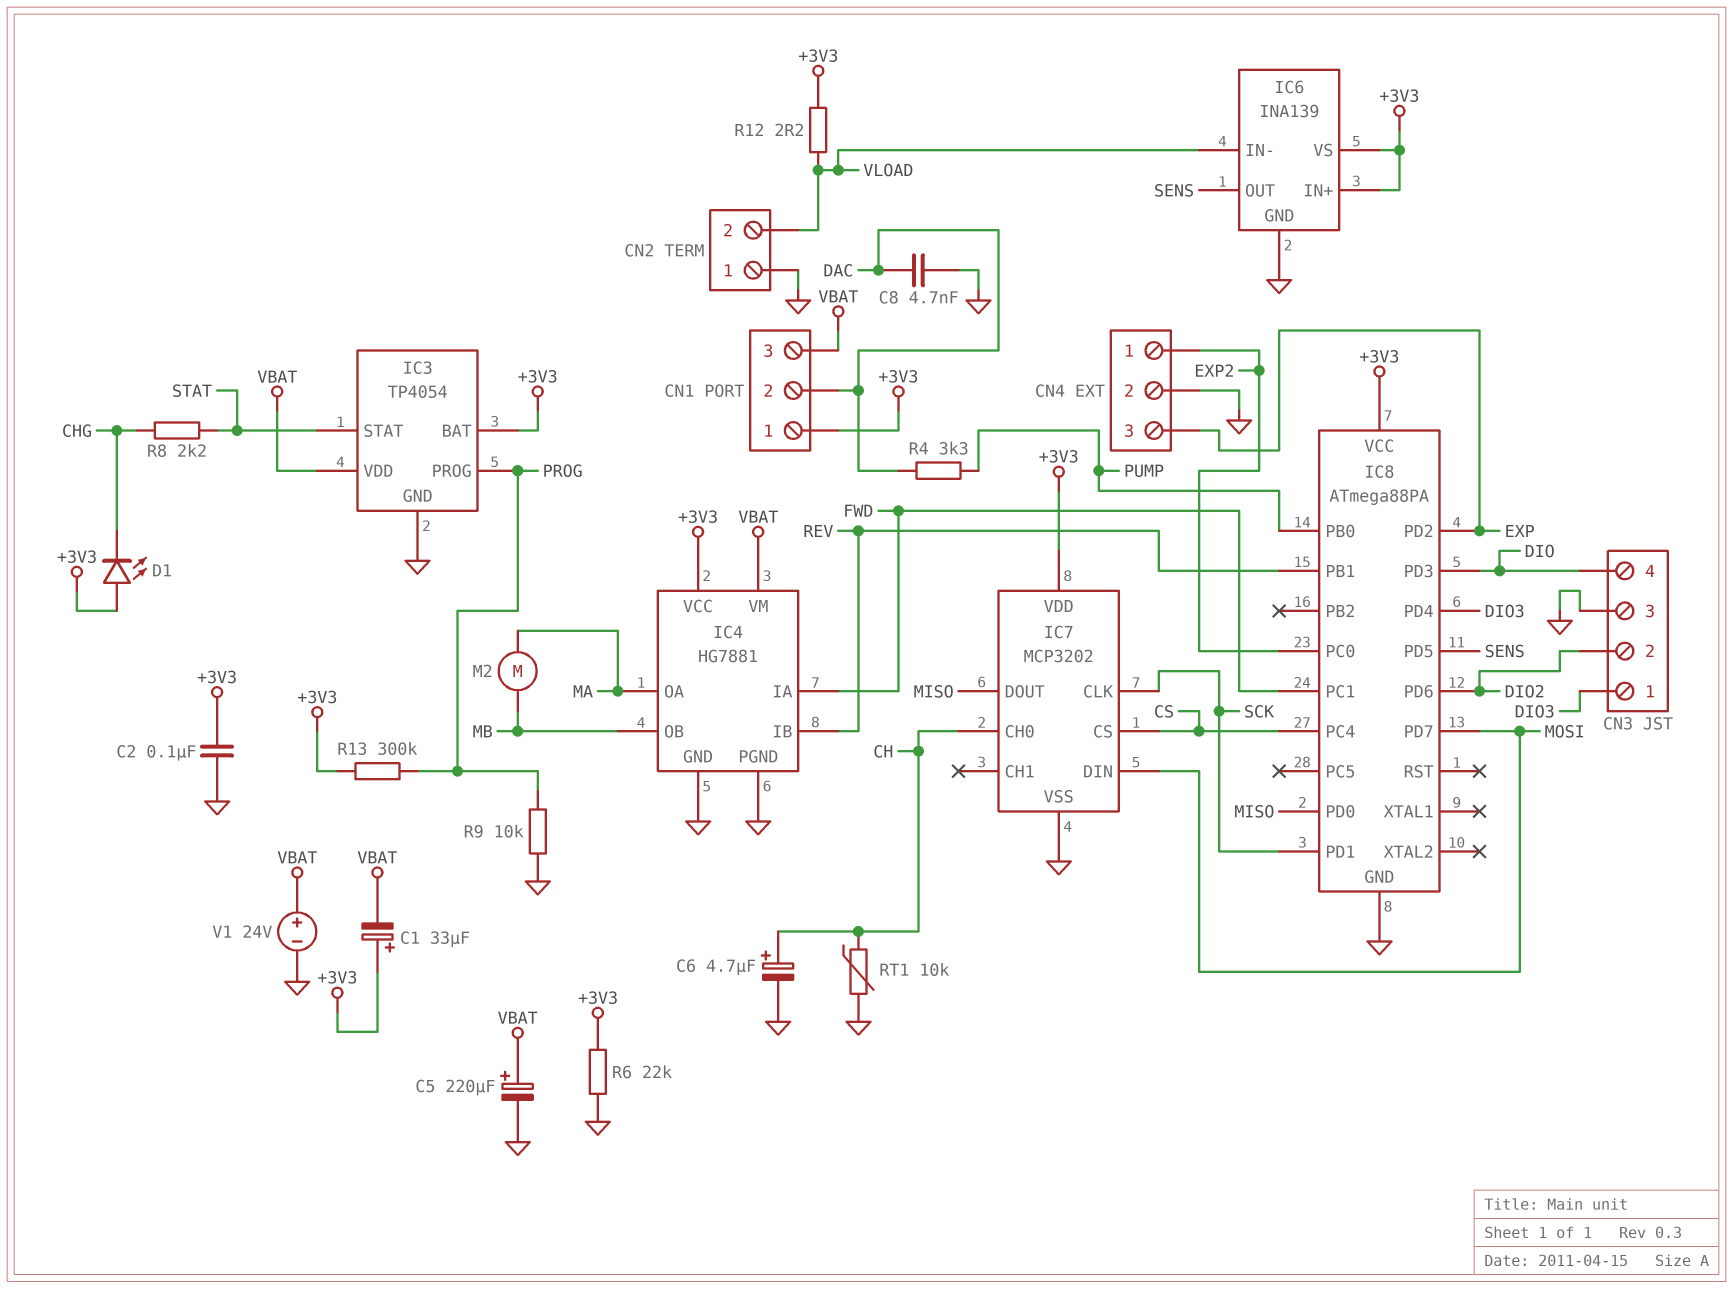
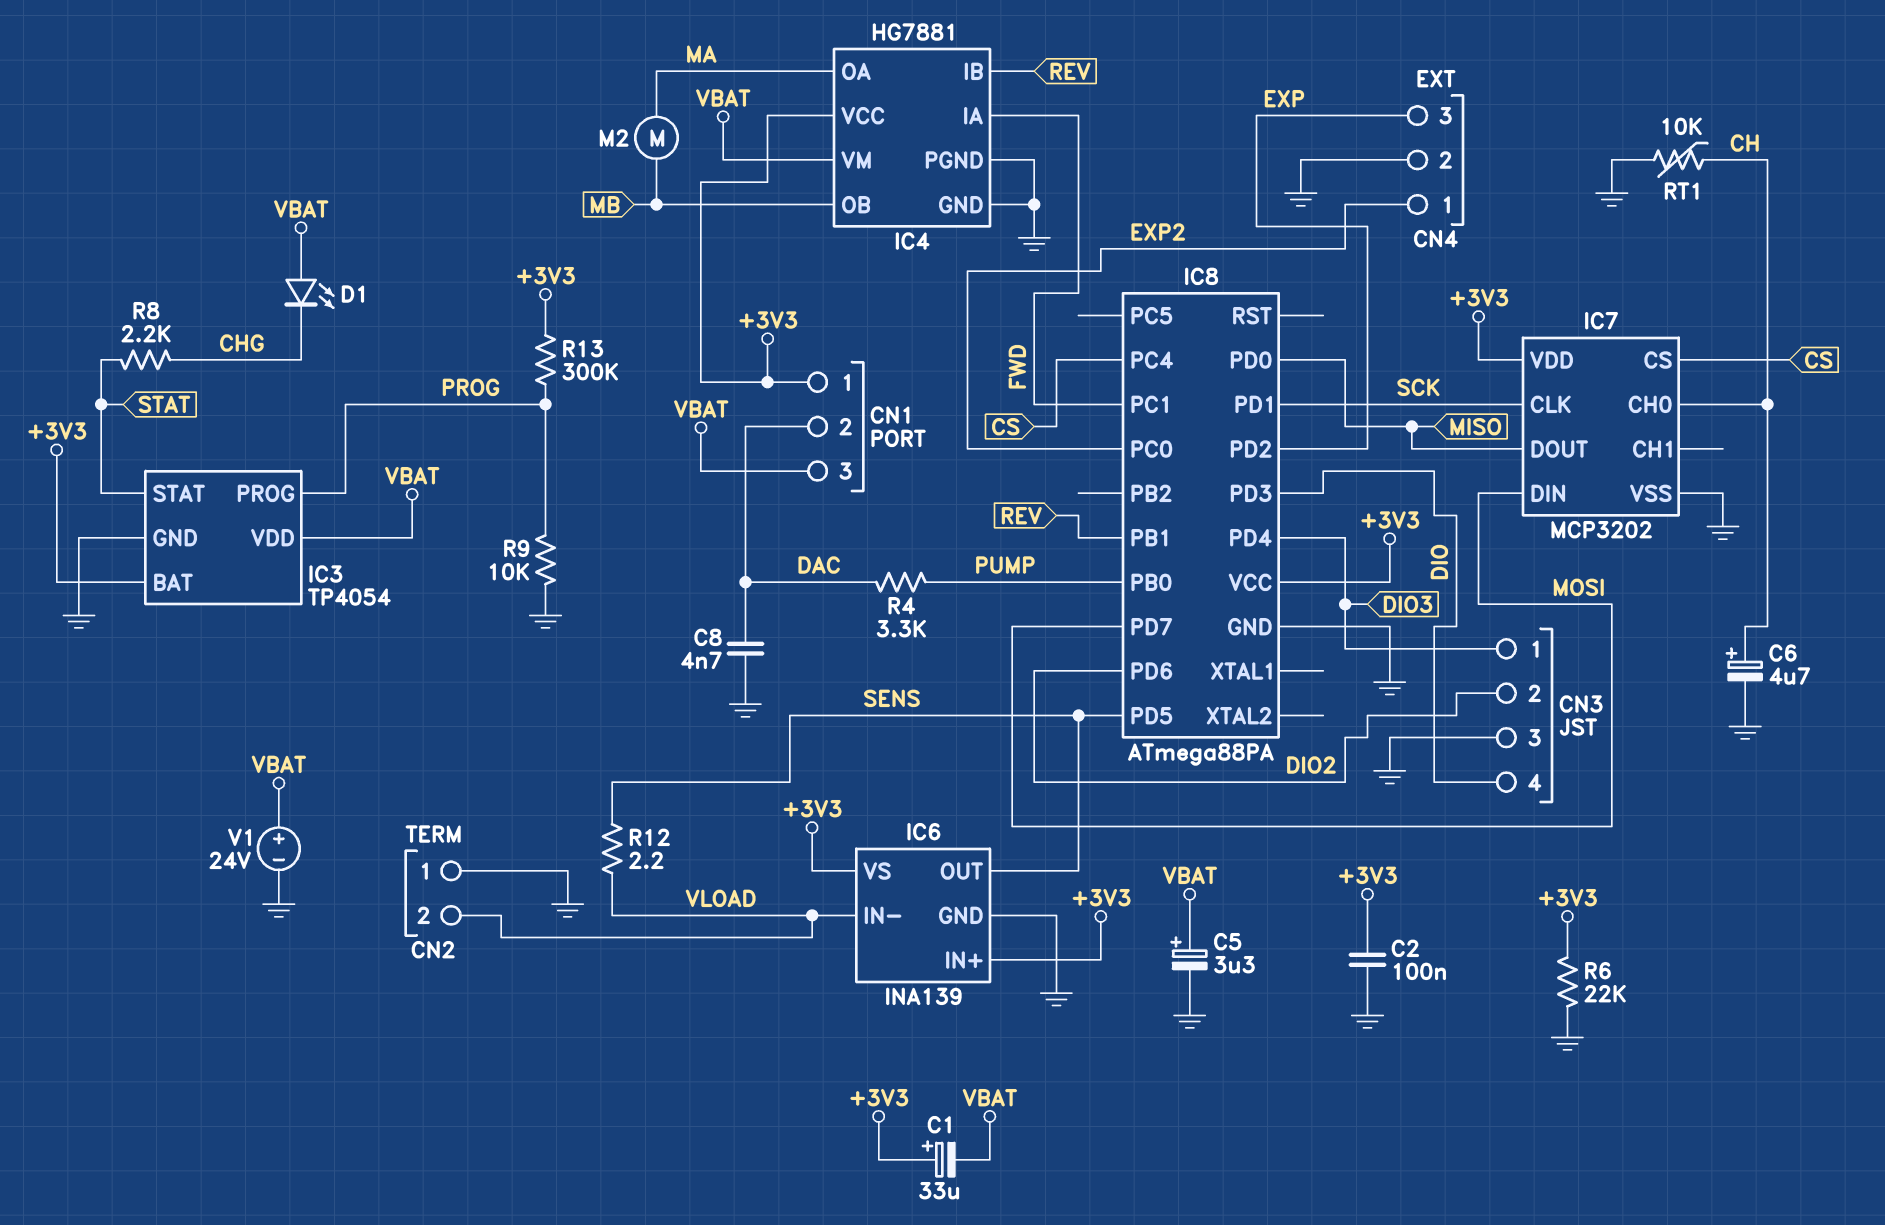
C5: 220uF (plus VBAT, minus GND) -> 3.3uF (plus VBAT, minus GND)
D1: LED (A +3V3, K CHG) -> LED (A VBAT, K CHG)
R12: 2.2 (+3V3, VLOAD) -> 2.2 (SENS, VLOAD)

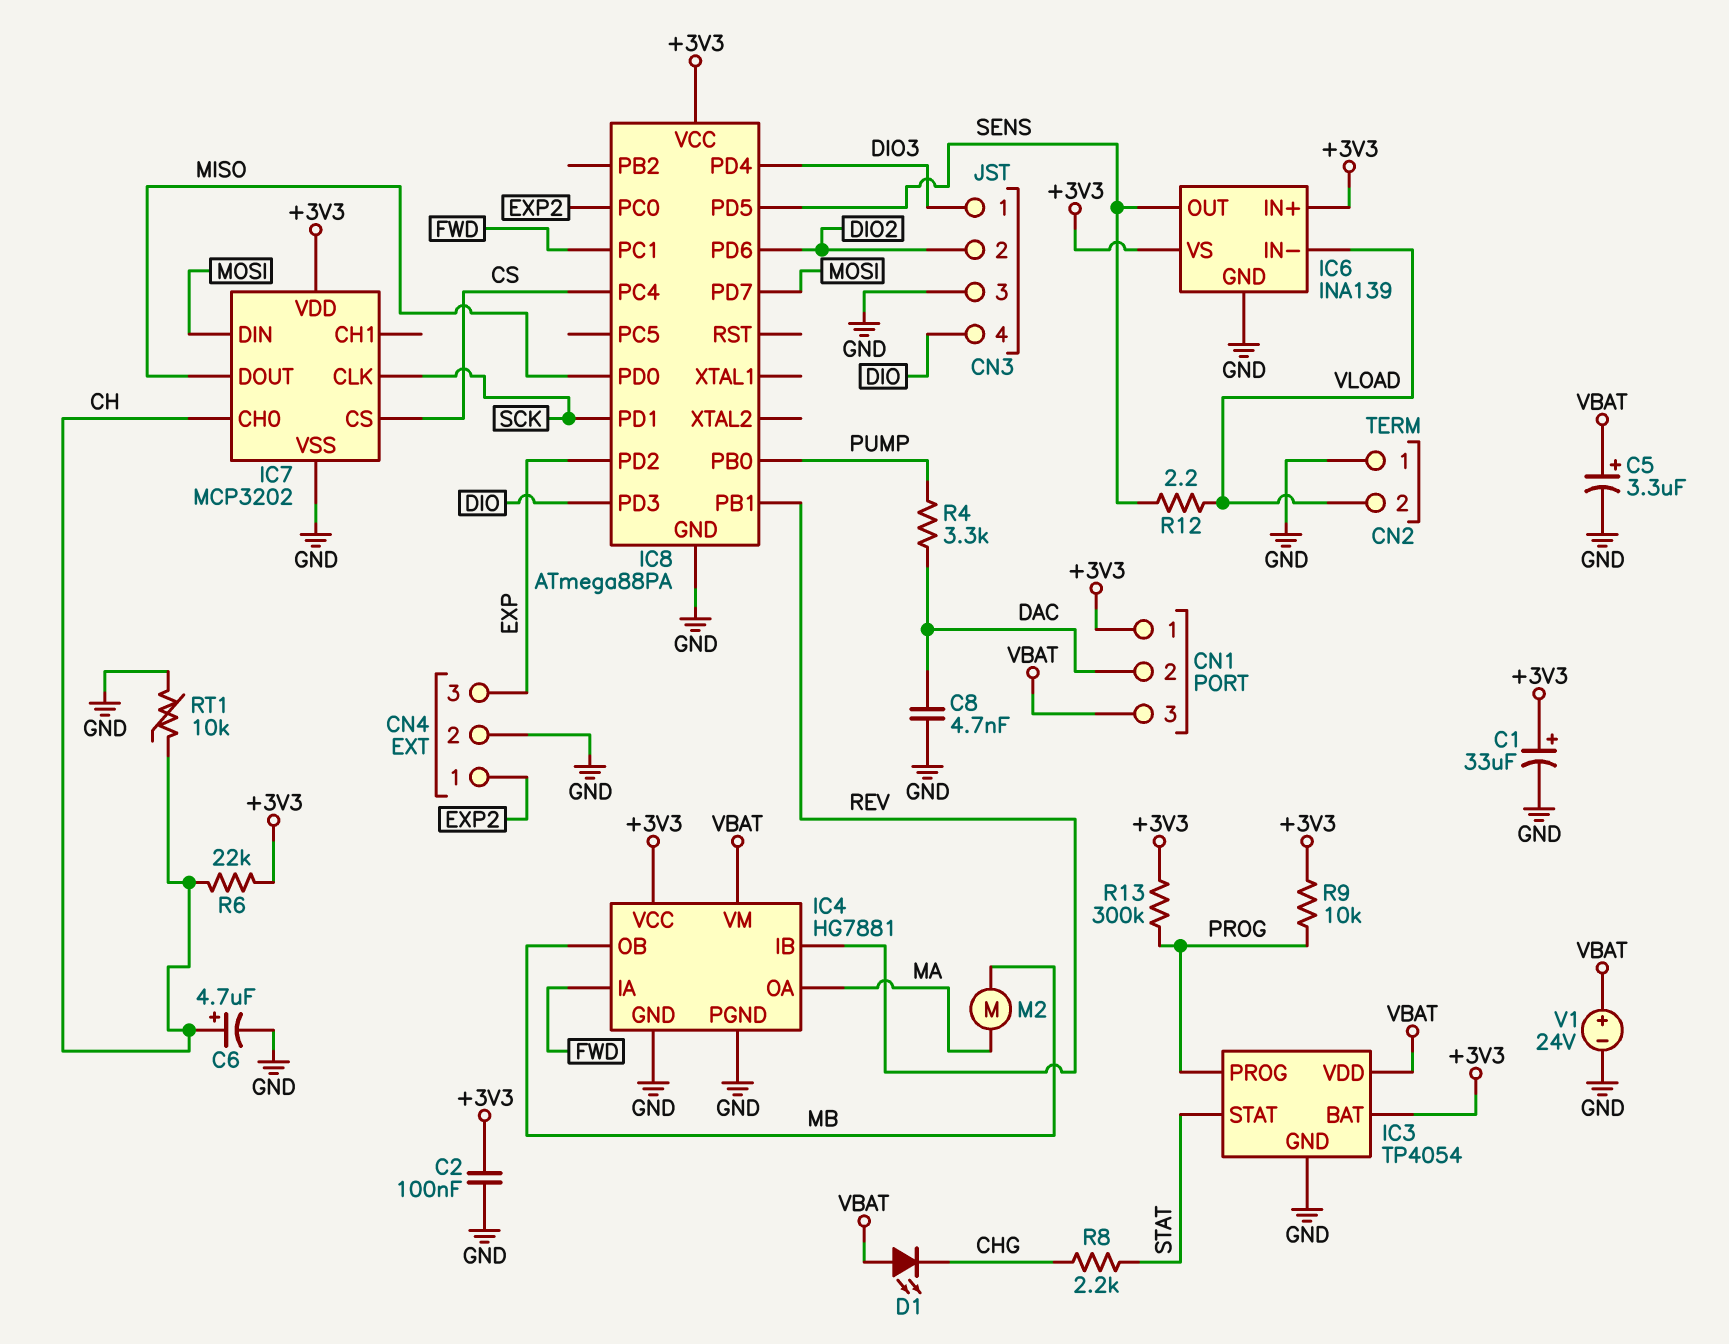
C1: 33uF (plus +3V3, minus VBAT) -> 33uF (plus +3V3, minus GND)
R6: 22k (+3V3, GND) -> 22k (+3V3, CH)
R9: 10k (GND, PROG) -> 10k (+3V3, PROG)

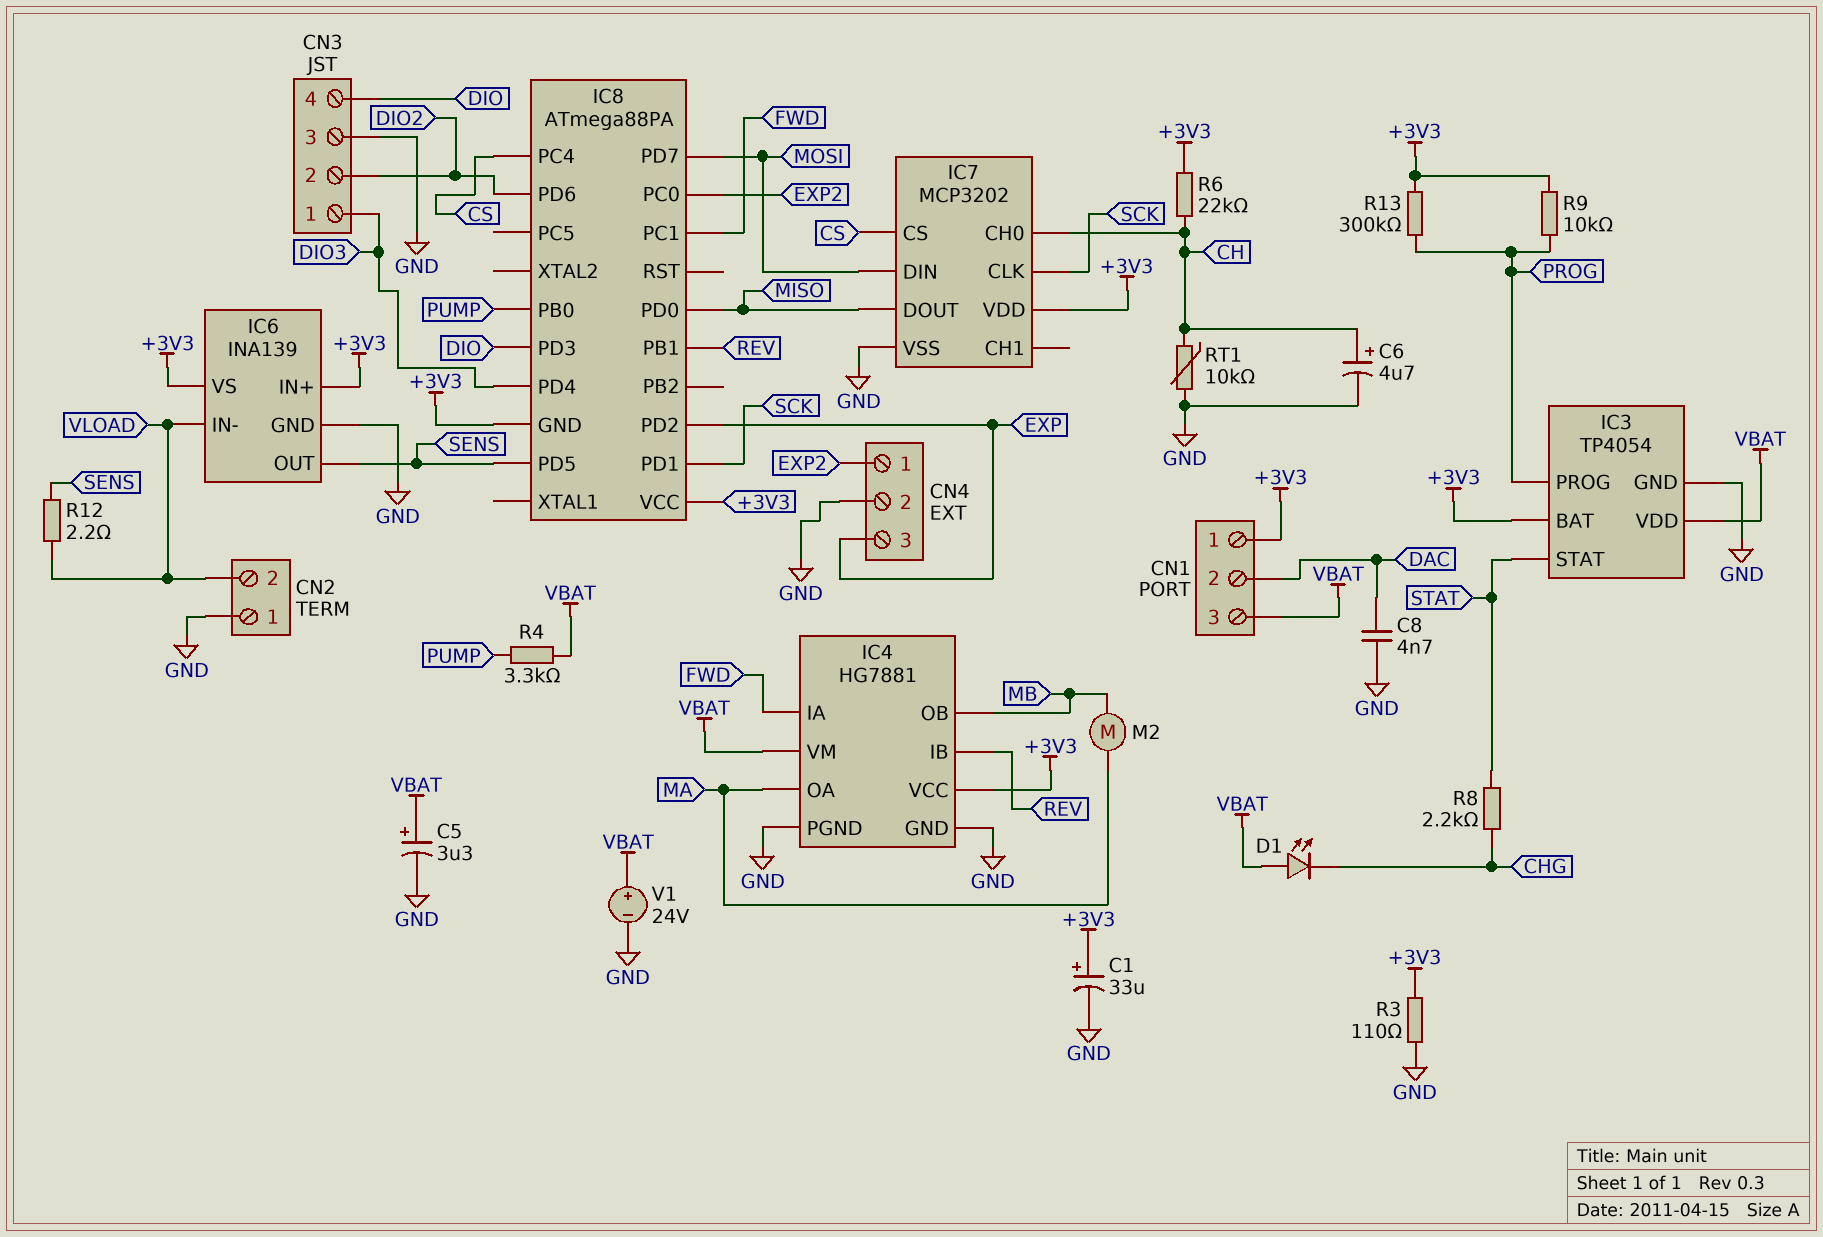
C2: 100nF (+3V3, GND) -> none
IC8 pin GND: GND -> +3V3
R3: none -> 110 (+3V3, GND)
R4: 3.3k (DAC, PUMP) -> 3.3k (PUMP, VBAT)

